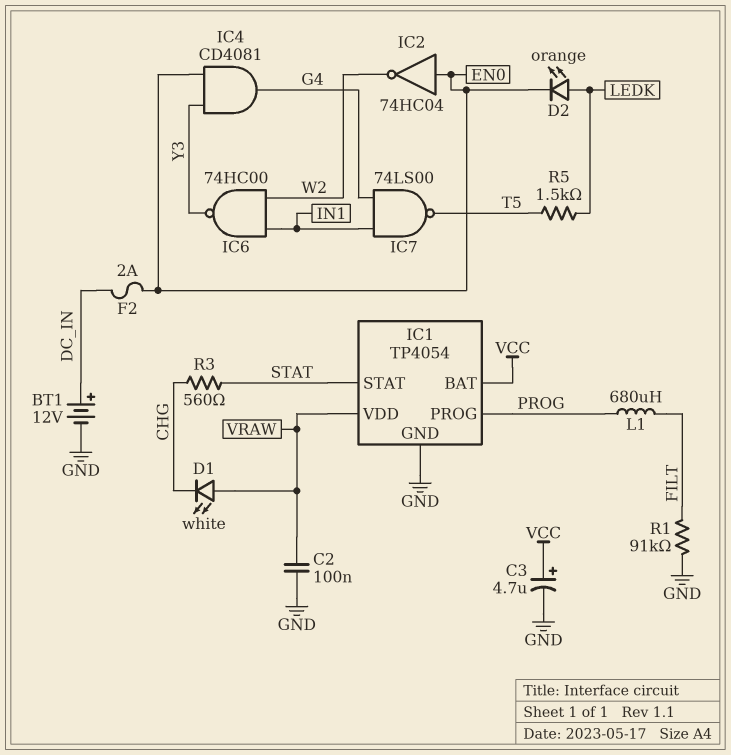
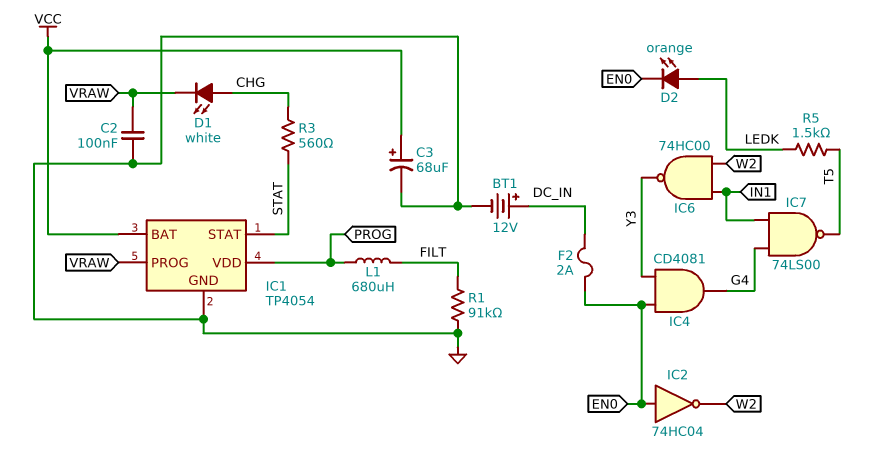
C3: 4.7uF (plus VCC, minus GND) -> 68uF (plus VCC, minus GND)
D1: LED white (A VRAW, K CHG) -> LED white (A CHG, K VRAW)
IC1 pin PROG: PROG -> VRAW
IC1 pin VDD: VRAW -> PROG

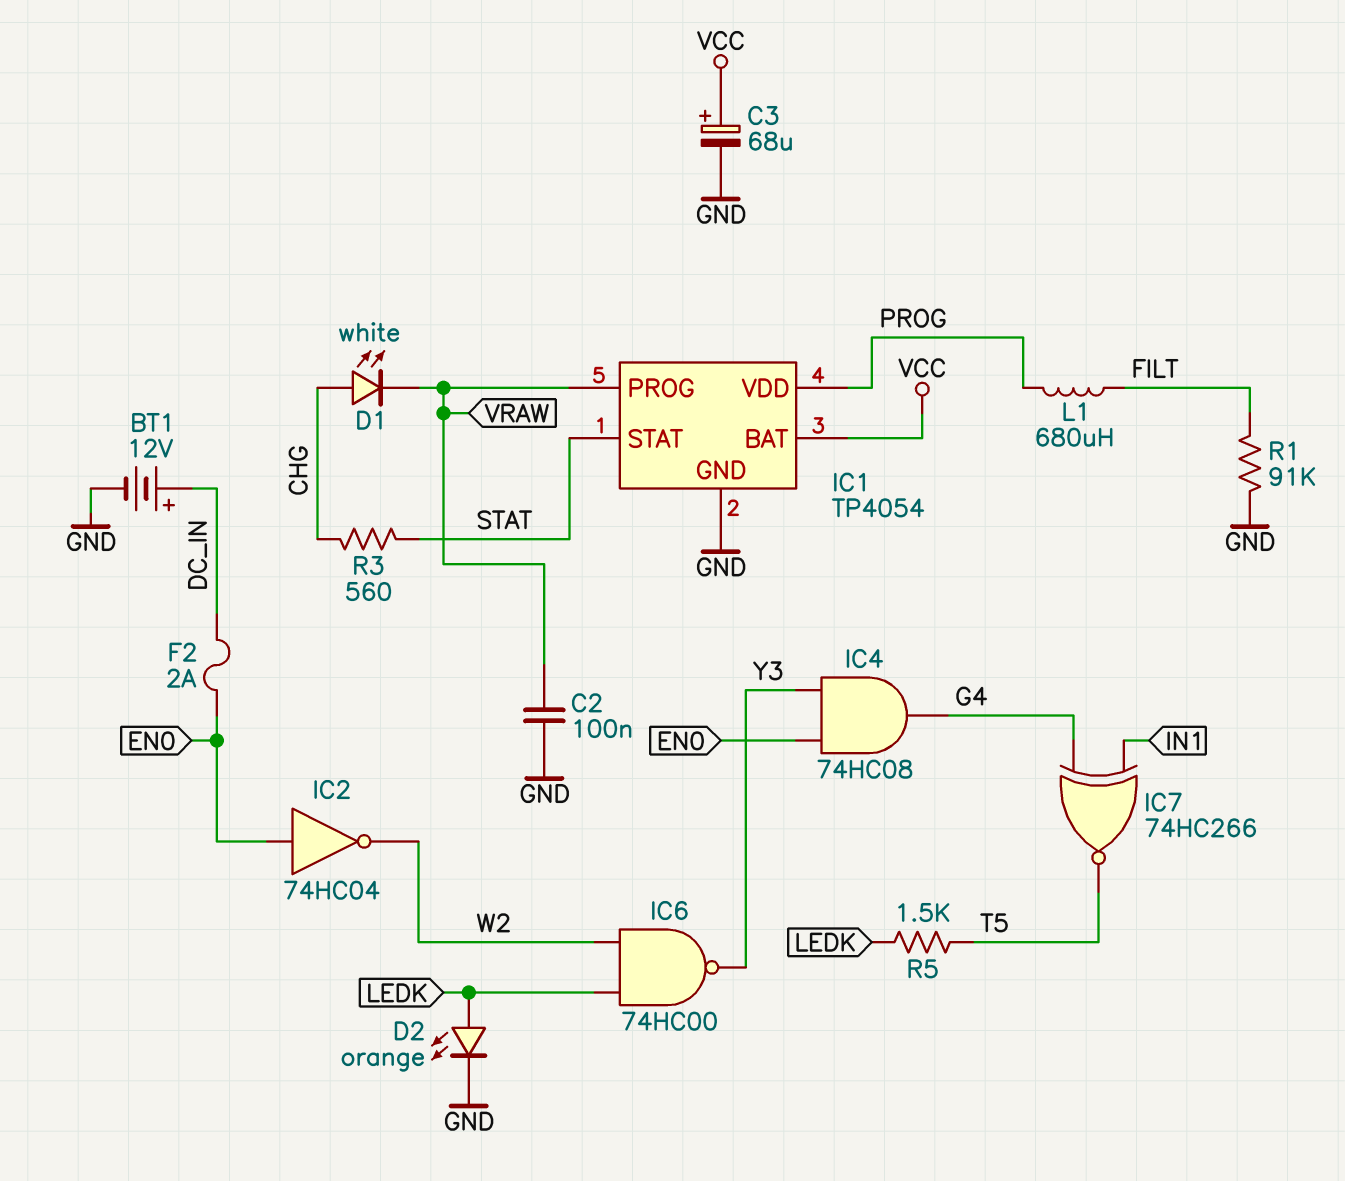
D2: LED orange (A LEDK, K EN0) -> LED orange (A LEDK, K GND)
IC4: AND CD4081 (in EN0, in Y3, out G4) -> AND 74HC08 (in EN0, in Y3, out G4)
IC6: NAND 74HC00 (in IN1, in W2, out Y3) -> NAND 74HC00 (in LEDK, in W2, out Y3)
IC7: NAND 74LS00 (in G4, in IN1, out T5) -> XNOR 74HC266 (in G4, in IN1, out T5)

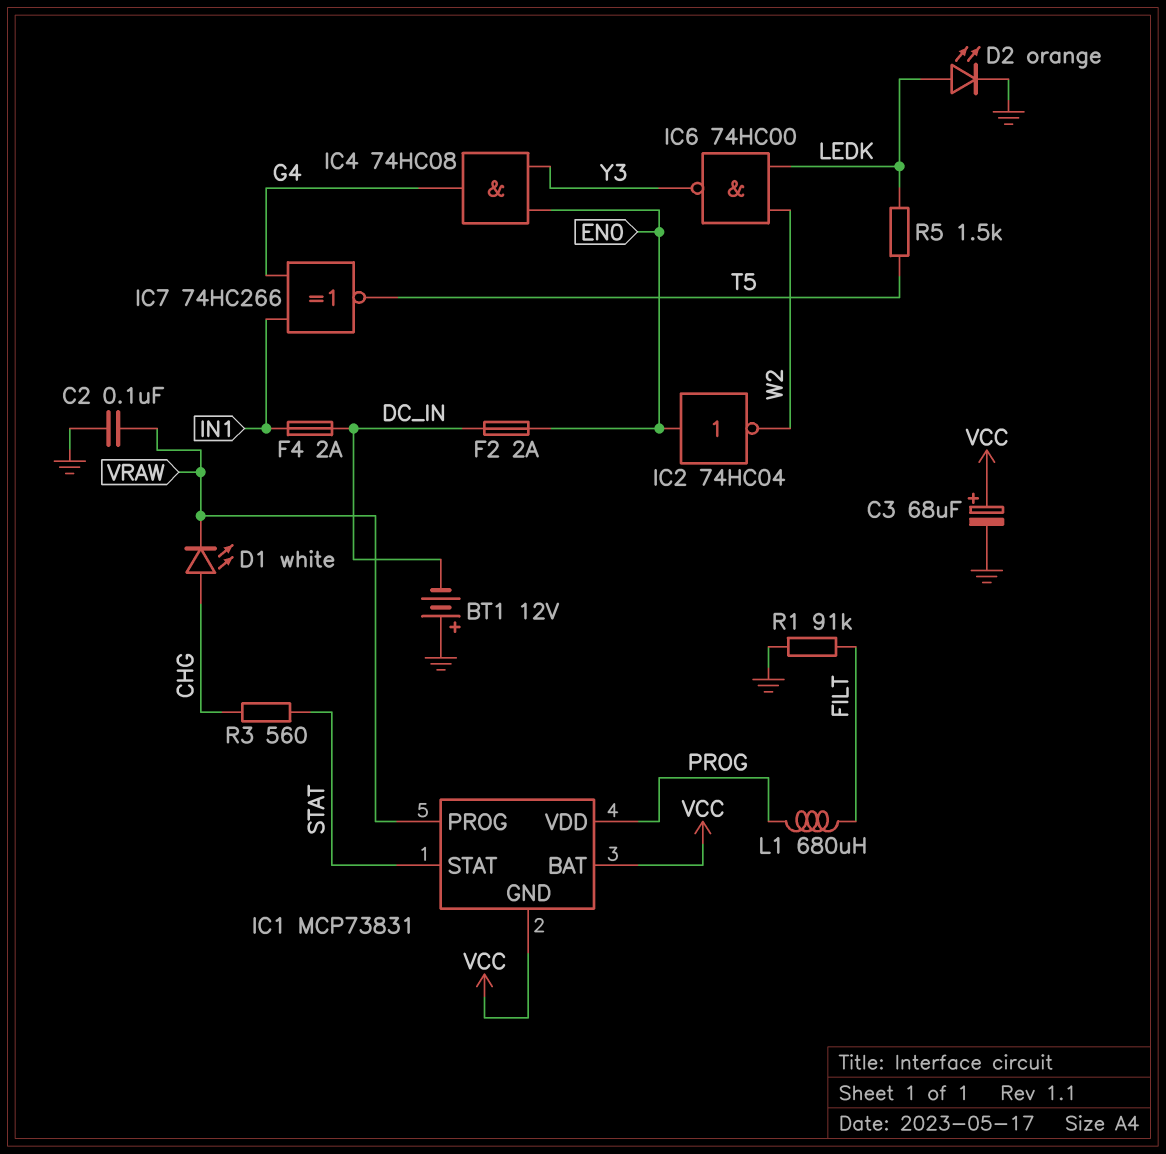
BT1: 12V (plus DC_IN, minus GND) -> 12V (plus GND, minus DC_IN)
F4: none -> 2A (DC_IN, IN1)
IC1: TP4054 -> MCP73831
IC1 pin GND: GND -> VCC

